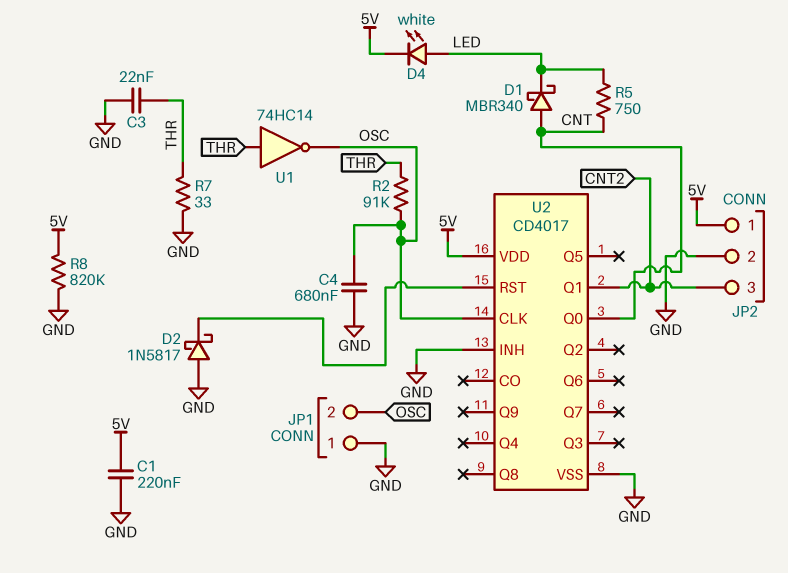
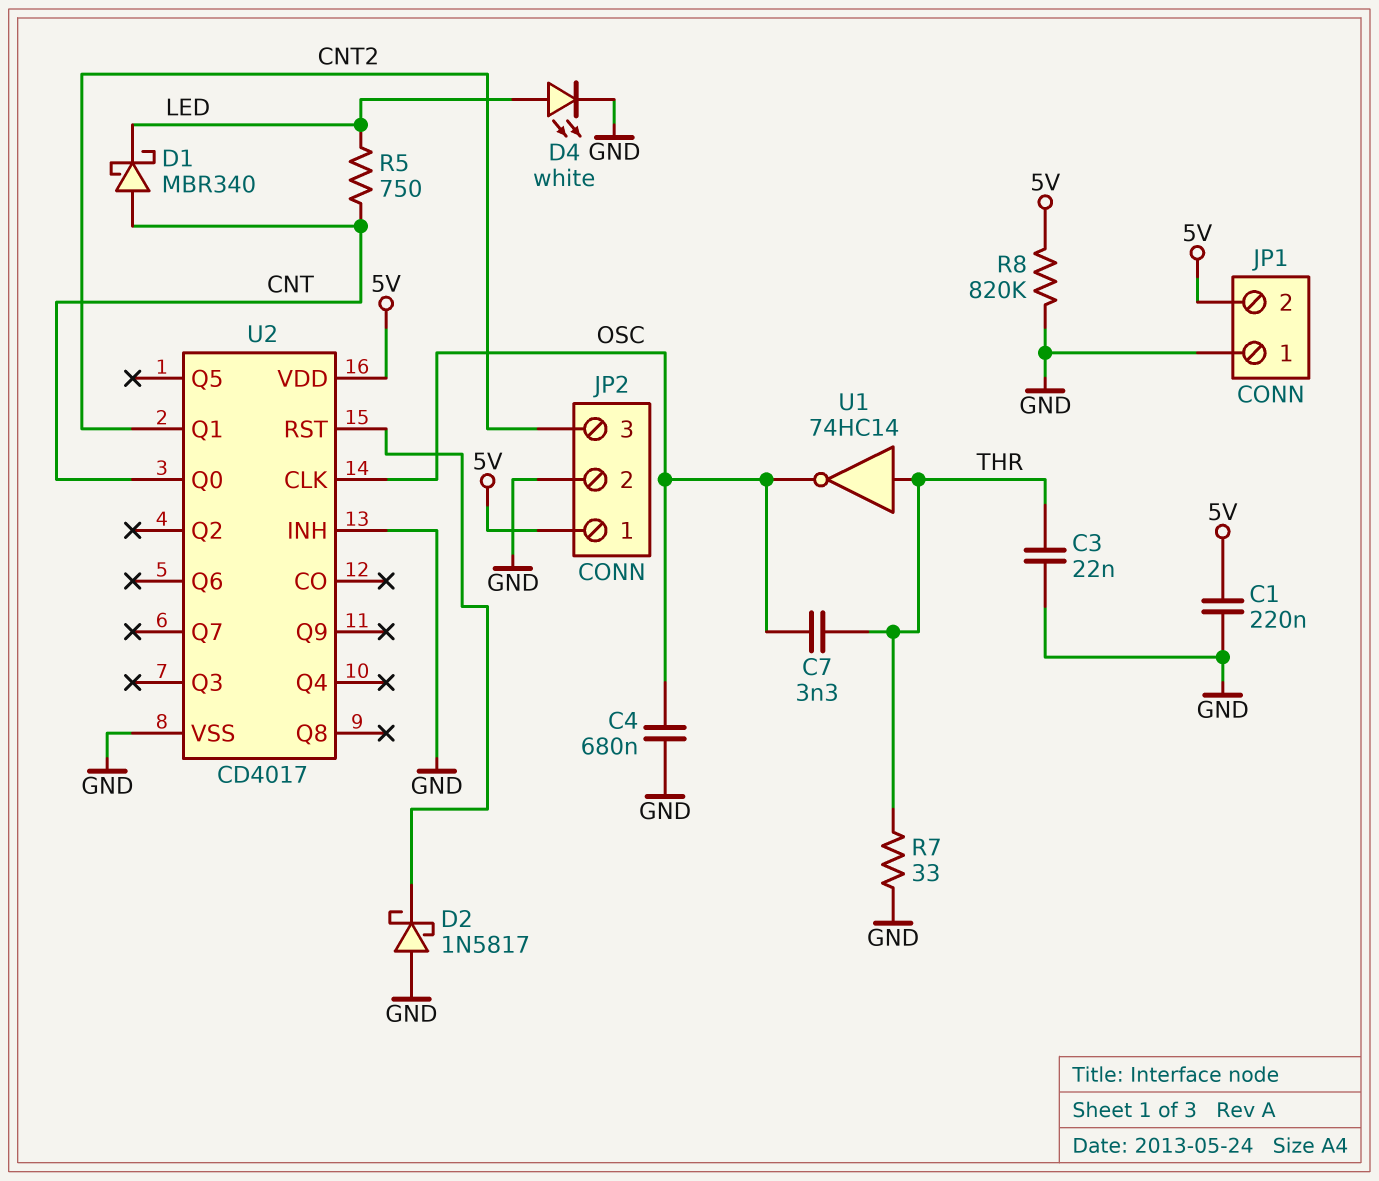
C7: none -> 3.3nF (OSC, THR)
D4: LED white (A LED, K 5V) -> LED white (A LED, K GND)
JP1 pin 2: OSC -> 5V
R2: 91k (OSC, THR) -> none

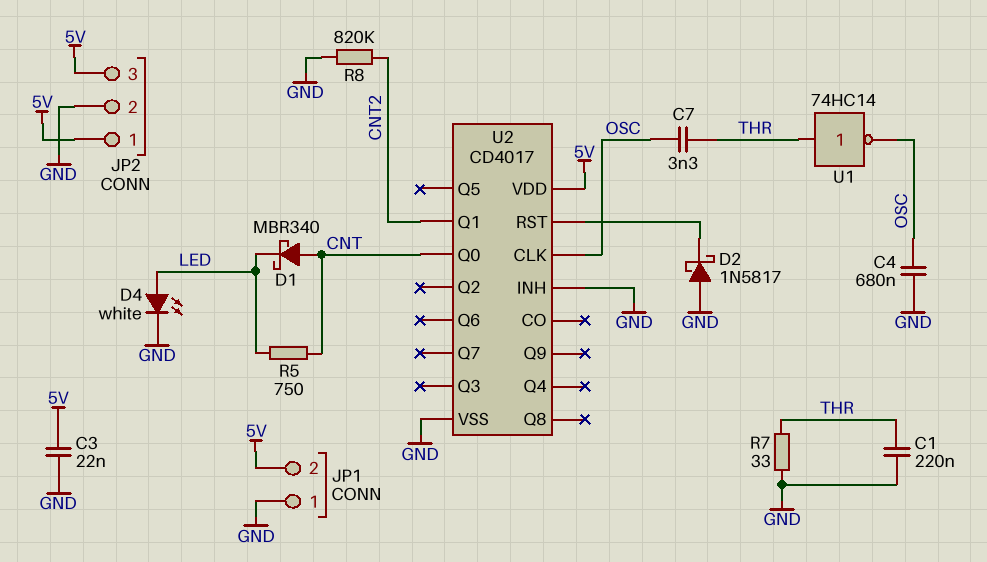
C1: 220nF (5V, GND) -> 220nF (GND, THR)
C3: 22nF (GND, THR) -> 22nF (5V, GND)
JP2 pin 3: CNT2 -> 5V
R8: 820k (5V, GND) -> 820k (CNT2, GND)

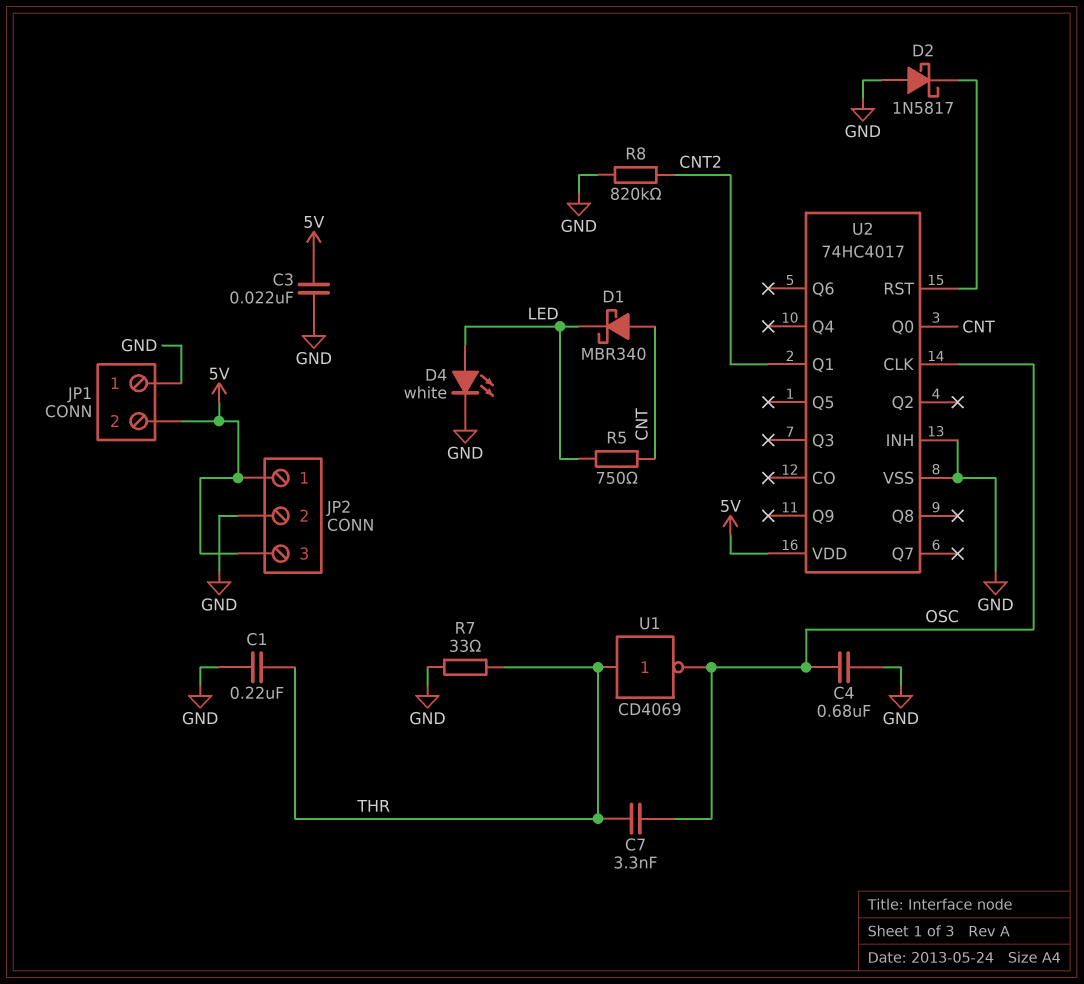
U1: NOT 74HC14 (in THR, out OSC) -> NOT CD4069 (in THR, out OSC)
U2: CD4017 -> 74HC4017

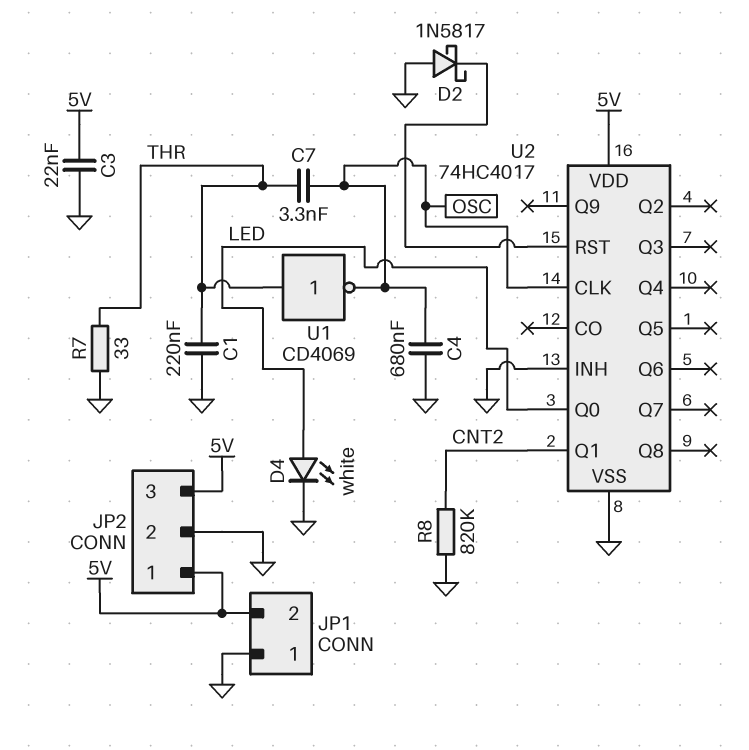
D1: schottky MBR340 (A CNT, K LED) -> none
R5: 750 (CNT, LED) -> none
U2 pin Q0: CNT -> LED

